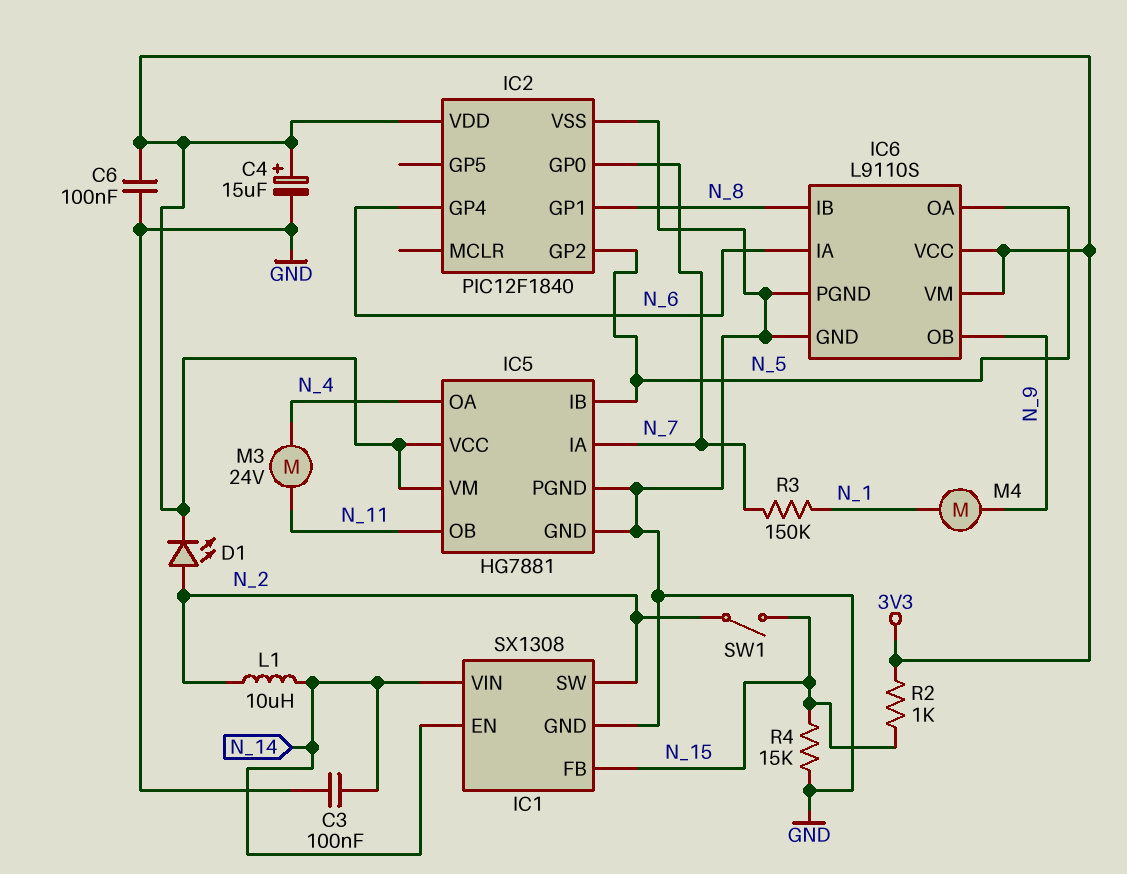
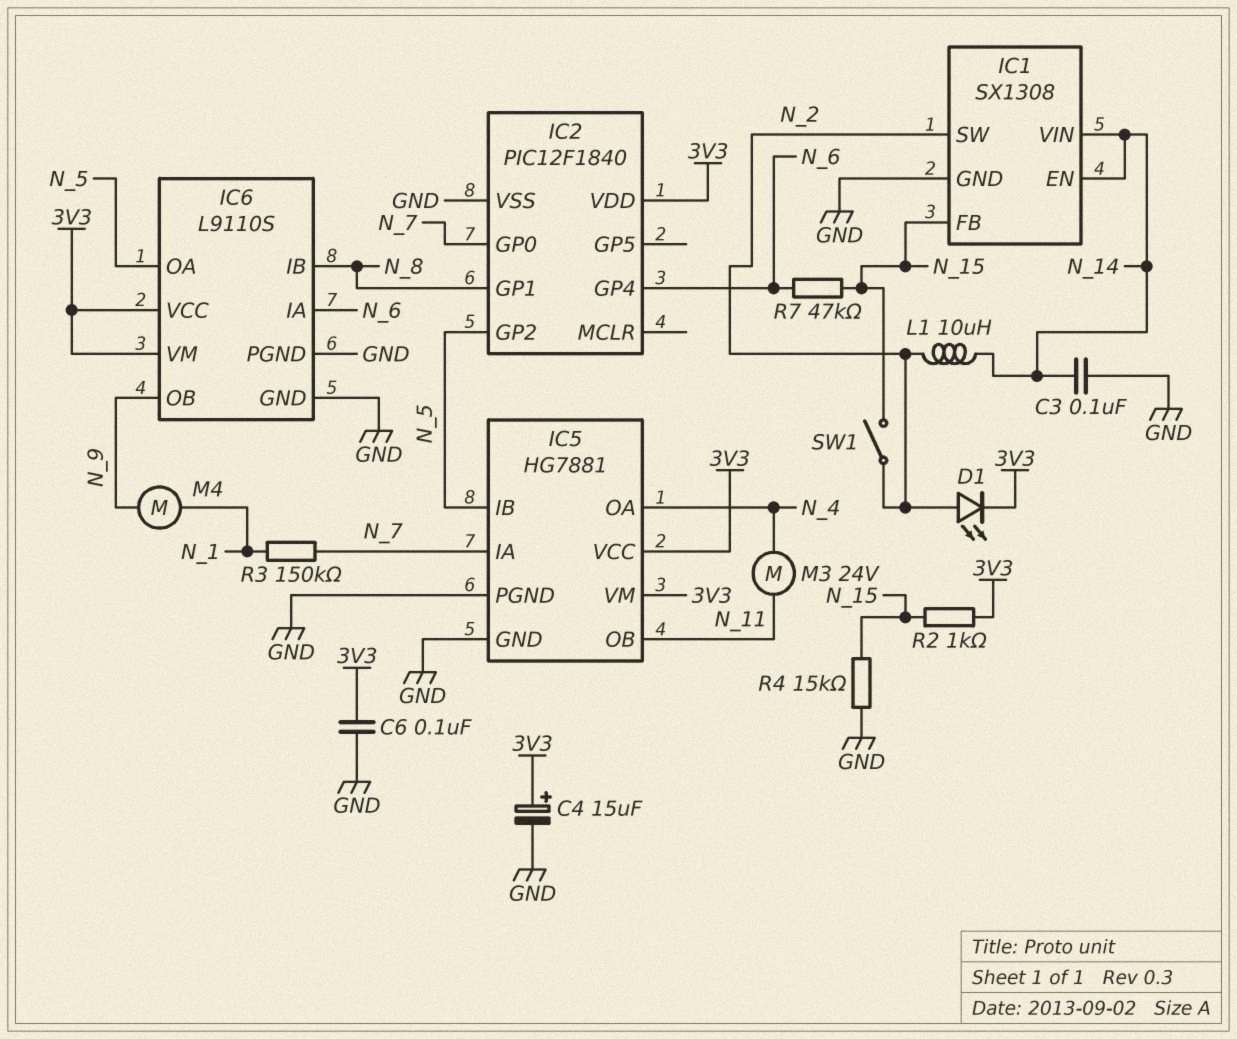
R7: none -> 47k (N_6, N_15)

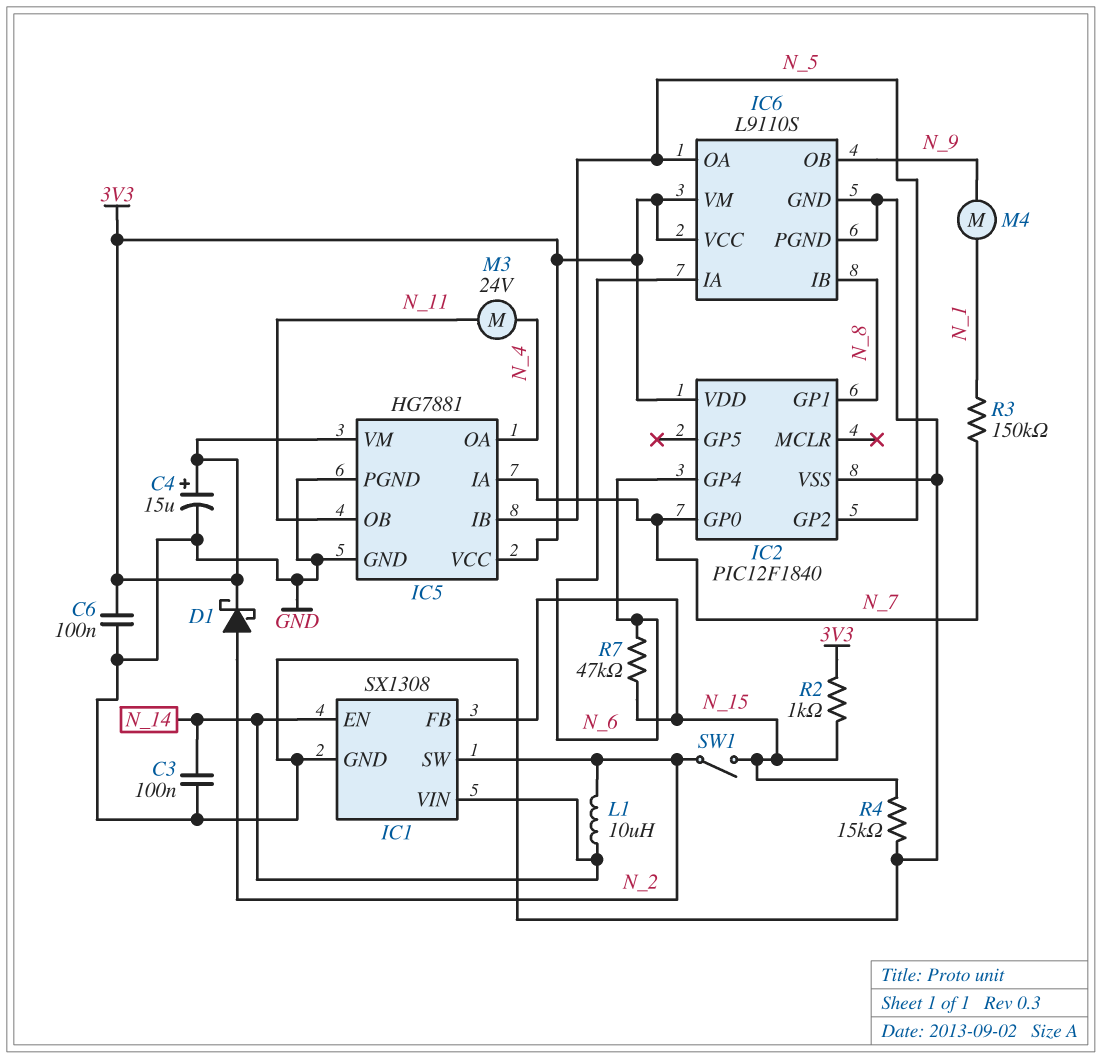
D1: LED (A N_2, K 3V3) -> schottky (A N_2, K 3V3)

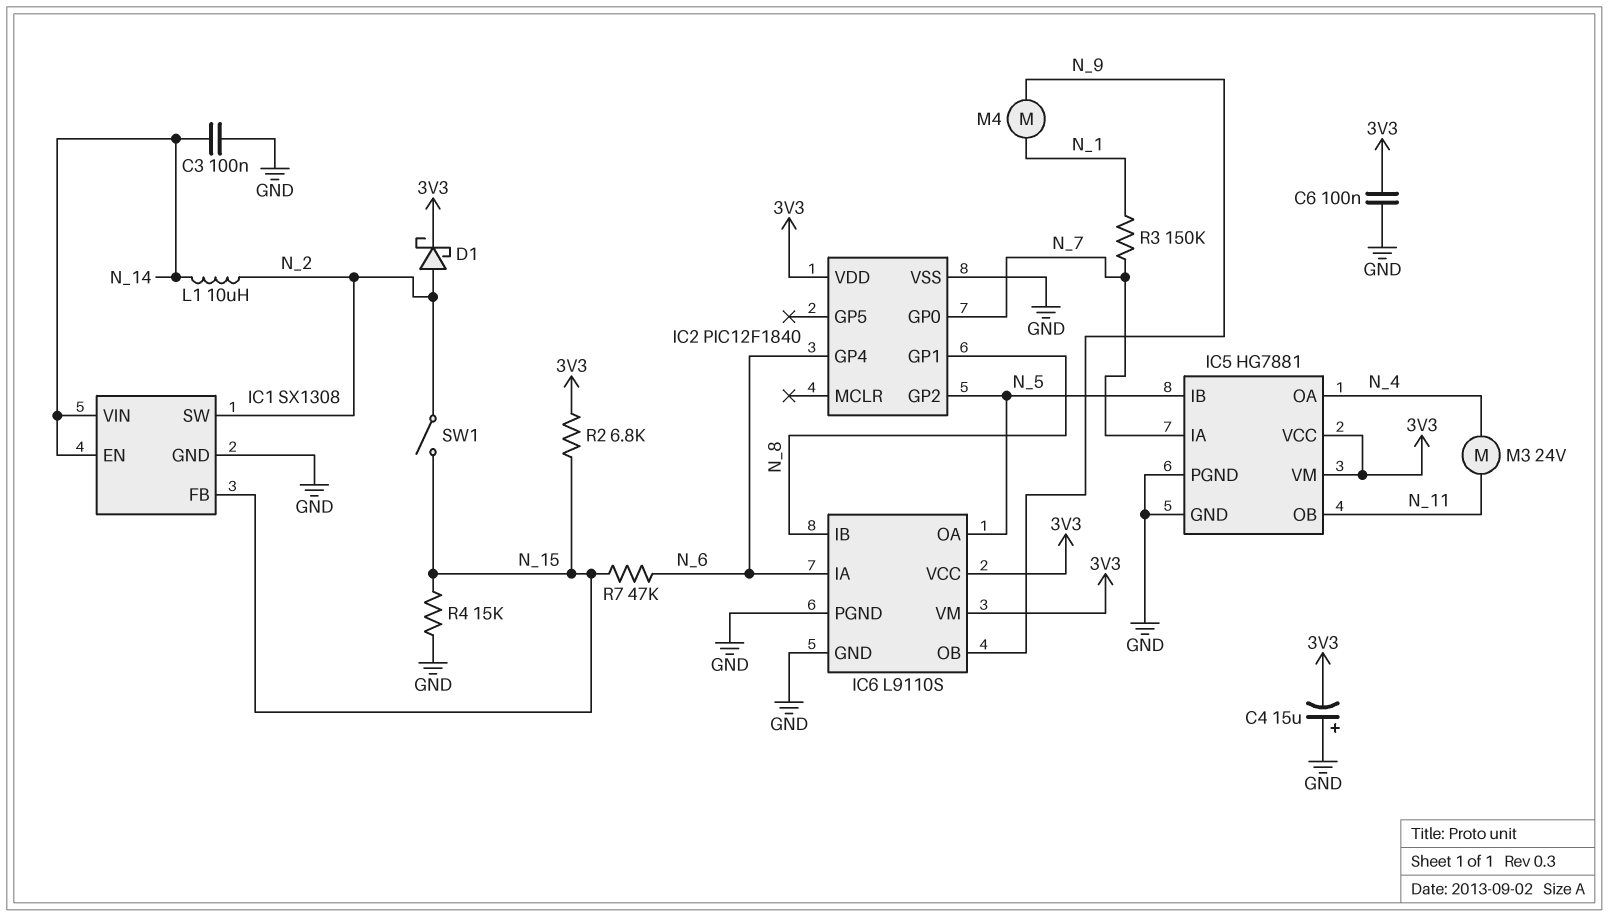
C4: 15uF (plus 3V3, minus GND) -> 15uF (plus GND, minus 3V3)
R2: 1k (3V3, N_15) -> 6.8k (3V3, N_15)

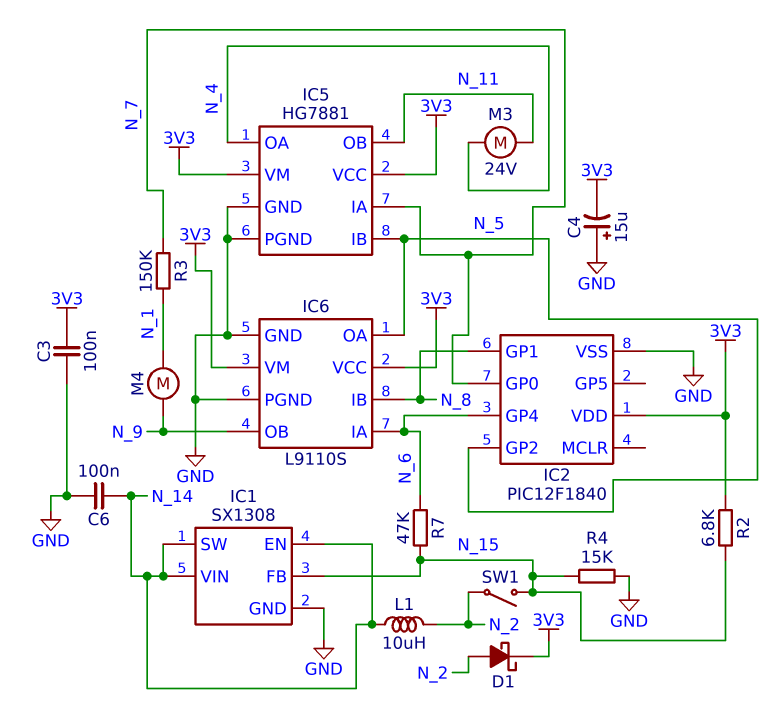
C3: 100nF (GND, N_14) -> 100nF (3V3, GND)
C6: 100nF (3V3, GND) -> 100nF (GND, N_14)
IC1 pin SW: N_2 -> N_14

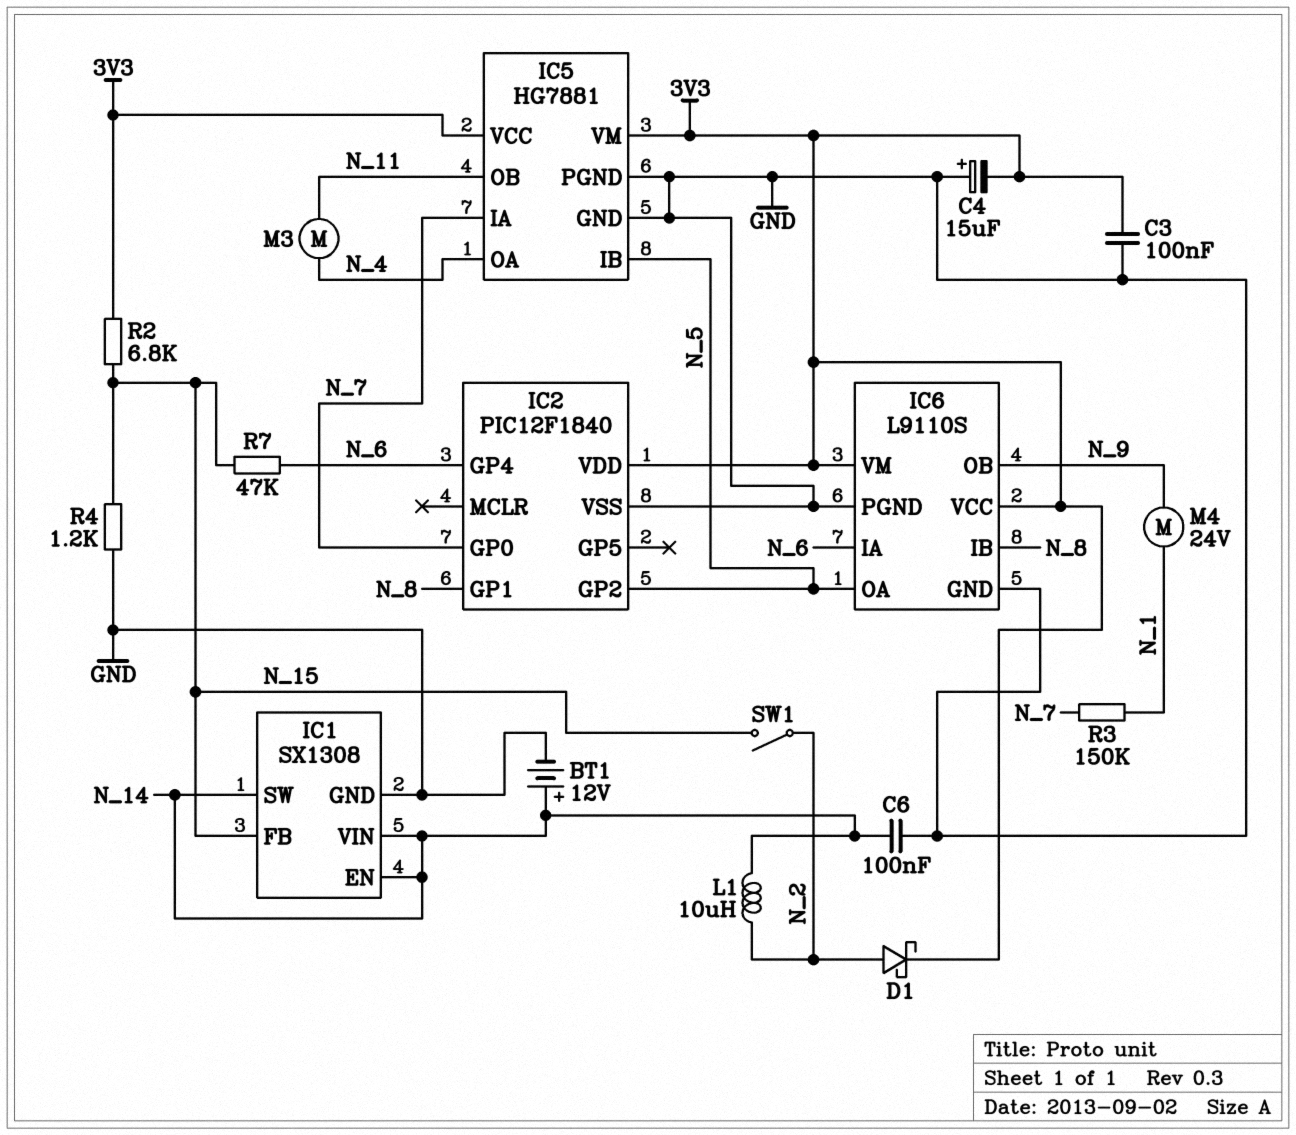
BT1: none -> 12V (plus N_14, minus GND)
M3: motor 24V (N_4, N_11) -> motor (N_4, N_11)
M4: motor (N_1, N_9) -> motor 24V (N_1, N_9)
R4: 15k (GND, N_15) -> 1.2k (GND, N_15)

